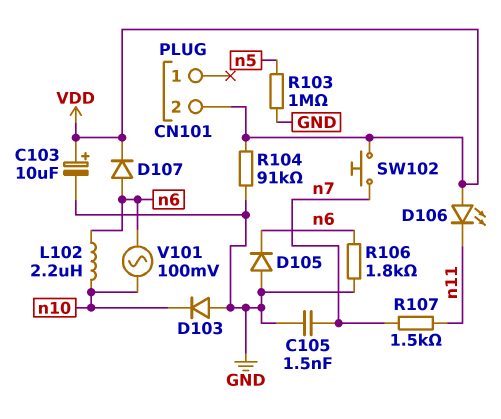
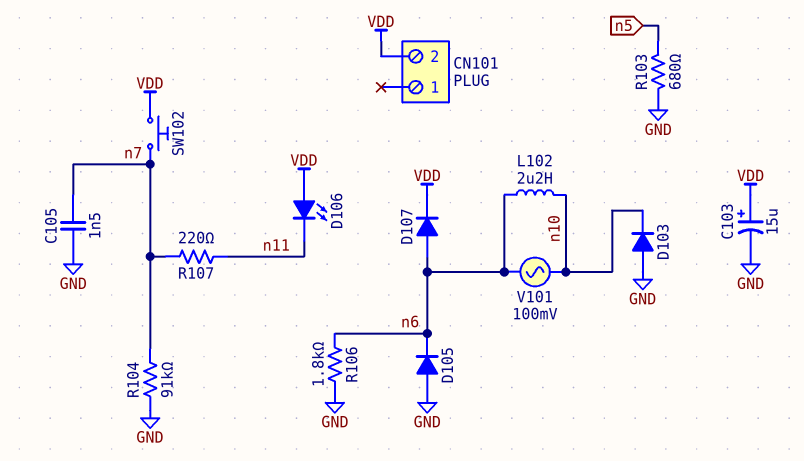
C103: 10uF (plus VDD, minus GND) -> 15uF (plus VDD, minus GND)
R103: 1M (GND, n5) -> 680 (GND, n5)
R104: 91k (GND, VDD) -> 91k (GND, n7)
R107: 1.5k (n7, n11) -> 220 (n7, n11)

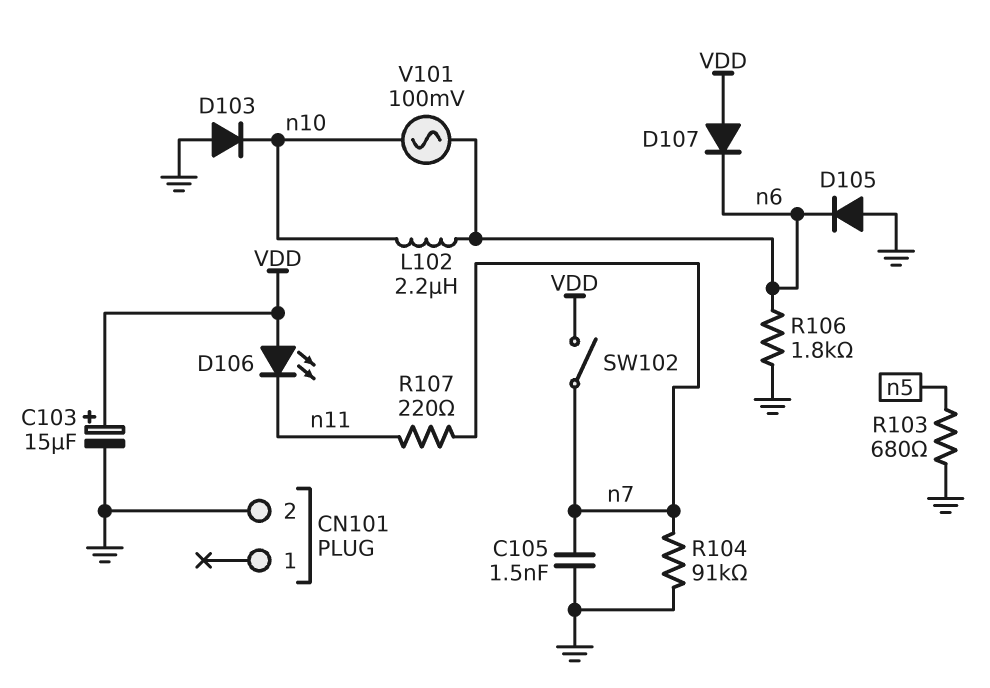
CN101 pin 2: VDD -> GND
D107: diode (A n6, K VDD) -> diode (A VDD, K n6)
SW102: button (VDD, n7) -> switch (VDD, n7)

